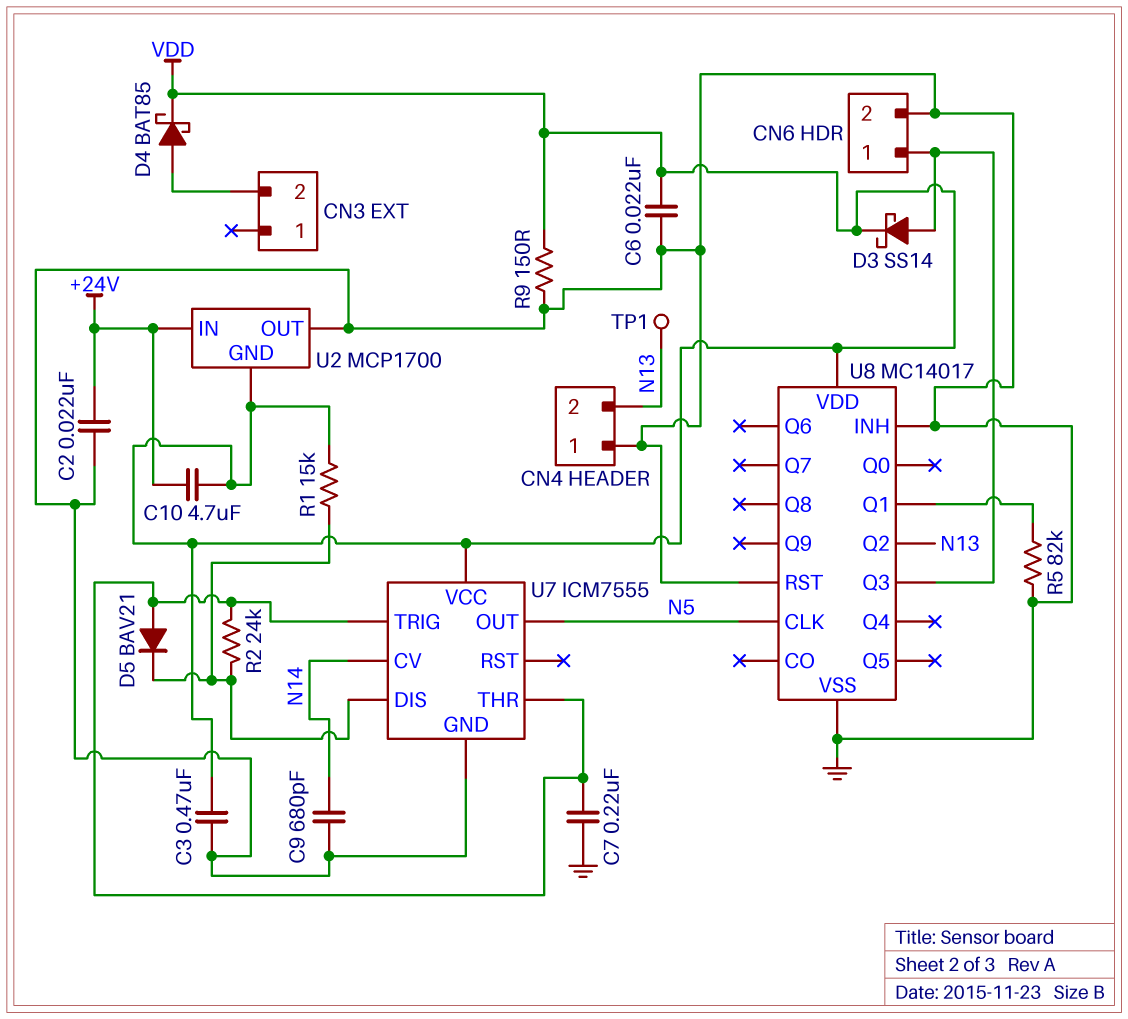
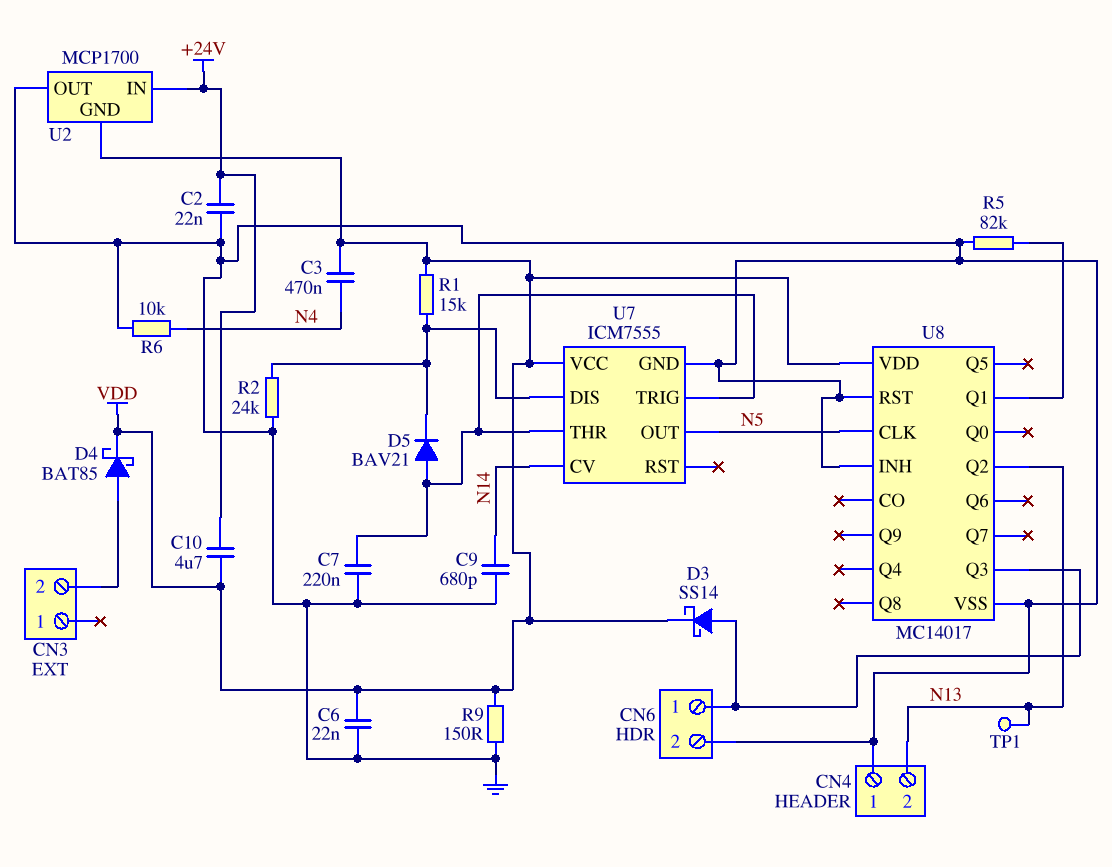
C3: 470nF (GND, VDD) -> 470nF (N4, VDD)
R2: 24k (U7/DIS, U7/THR) -> 24k (GND, U7/DIS)
R6: none -> 10k (GND, N4)

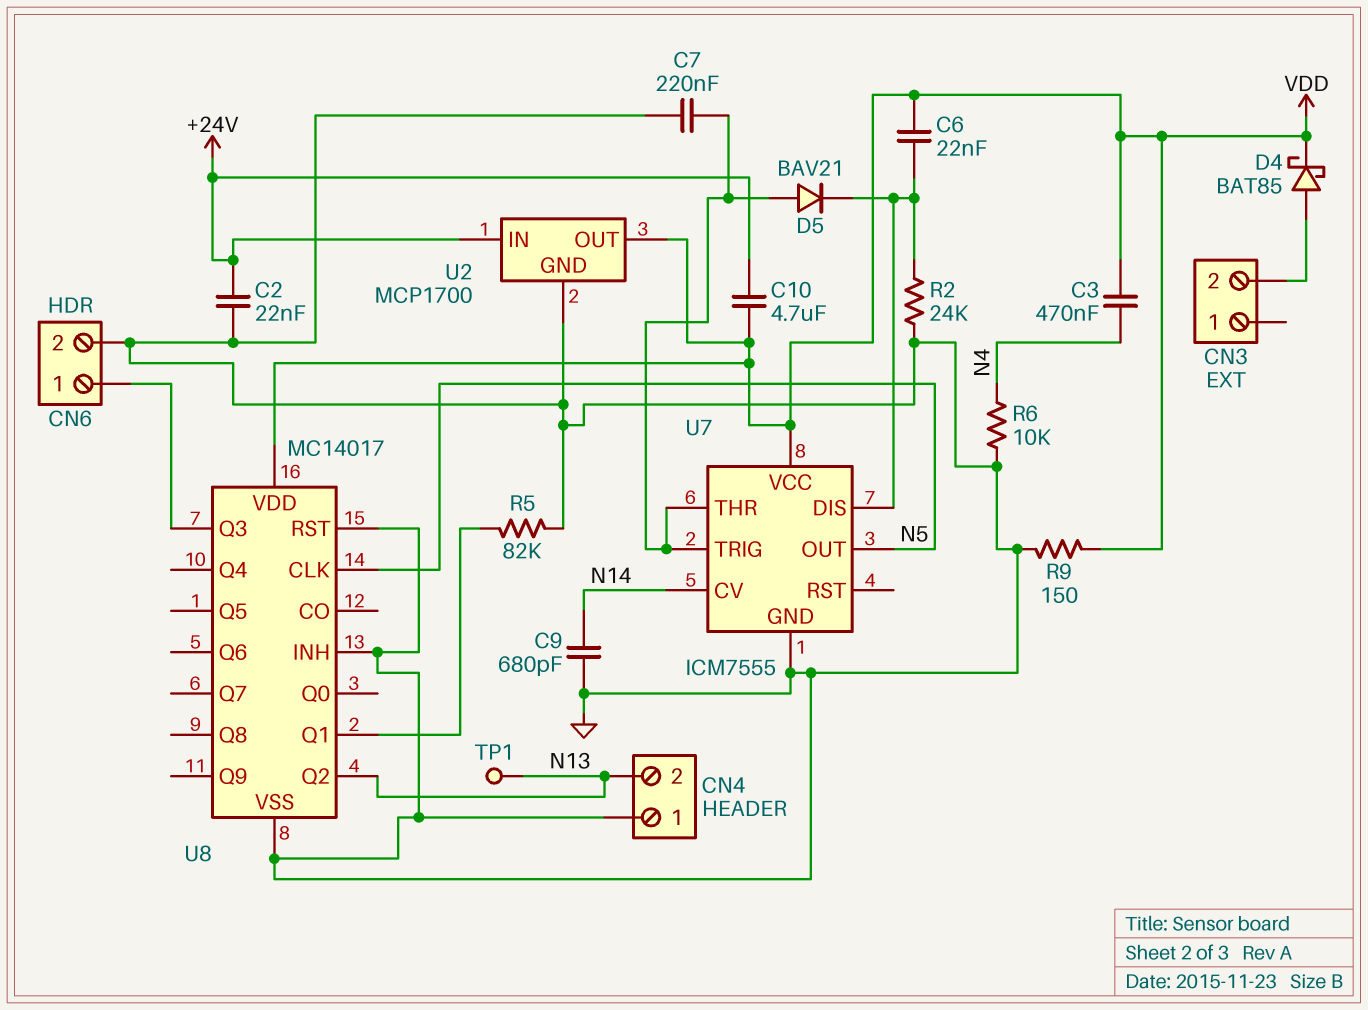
C6: 22nF (GND, VDD) -> 22nF (U7/DIS, VDD)
D3: schottky SS14 (A CN6/1, K VDD) -> none
R1: 15k (U7/DIS, VDD) -> none
U2 pin GND: VDD -> GND
U2 pin OUT: GND -> VDD

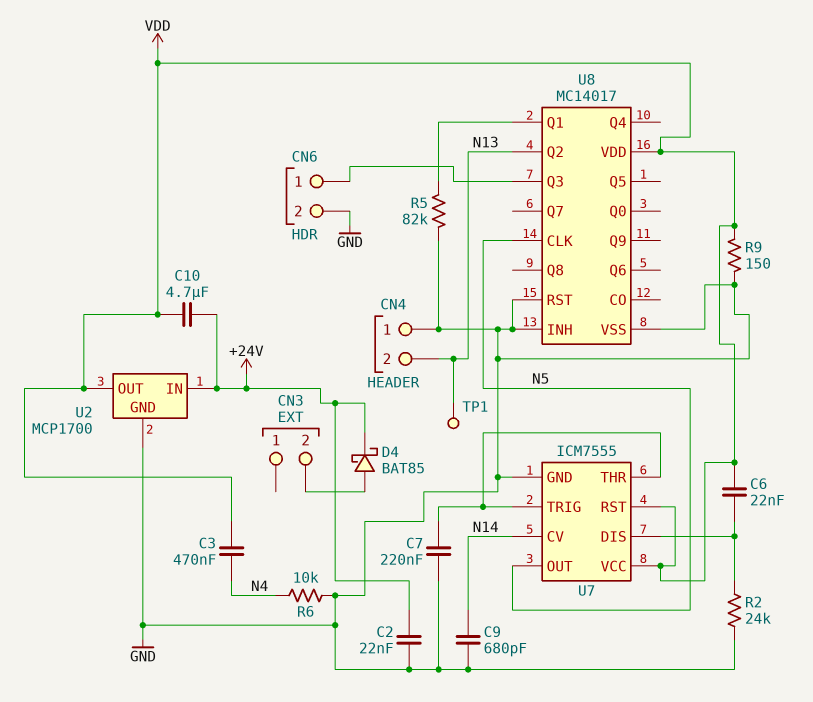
D4: schottky BAT85 (A CN3/2, K VDD) -> schottky BAT85 (A CN3/2, K +24V)
D5: diode BAV21 (A U7/THR, K U7/DIS) -> none
U7 pin RST: none -> VDD

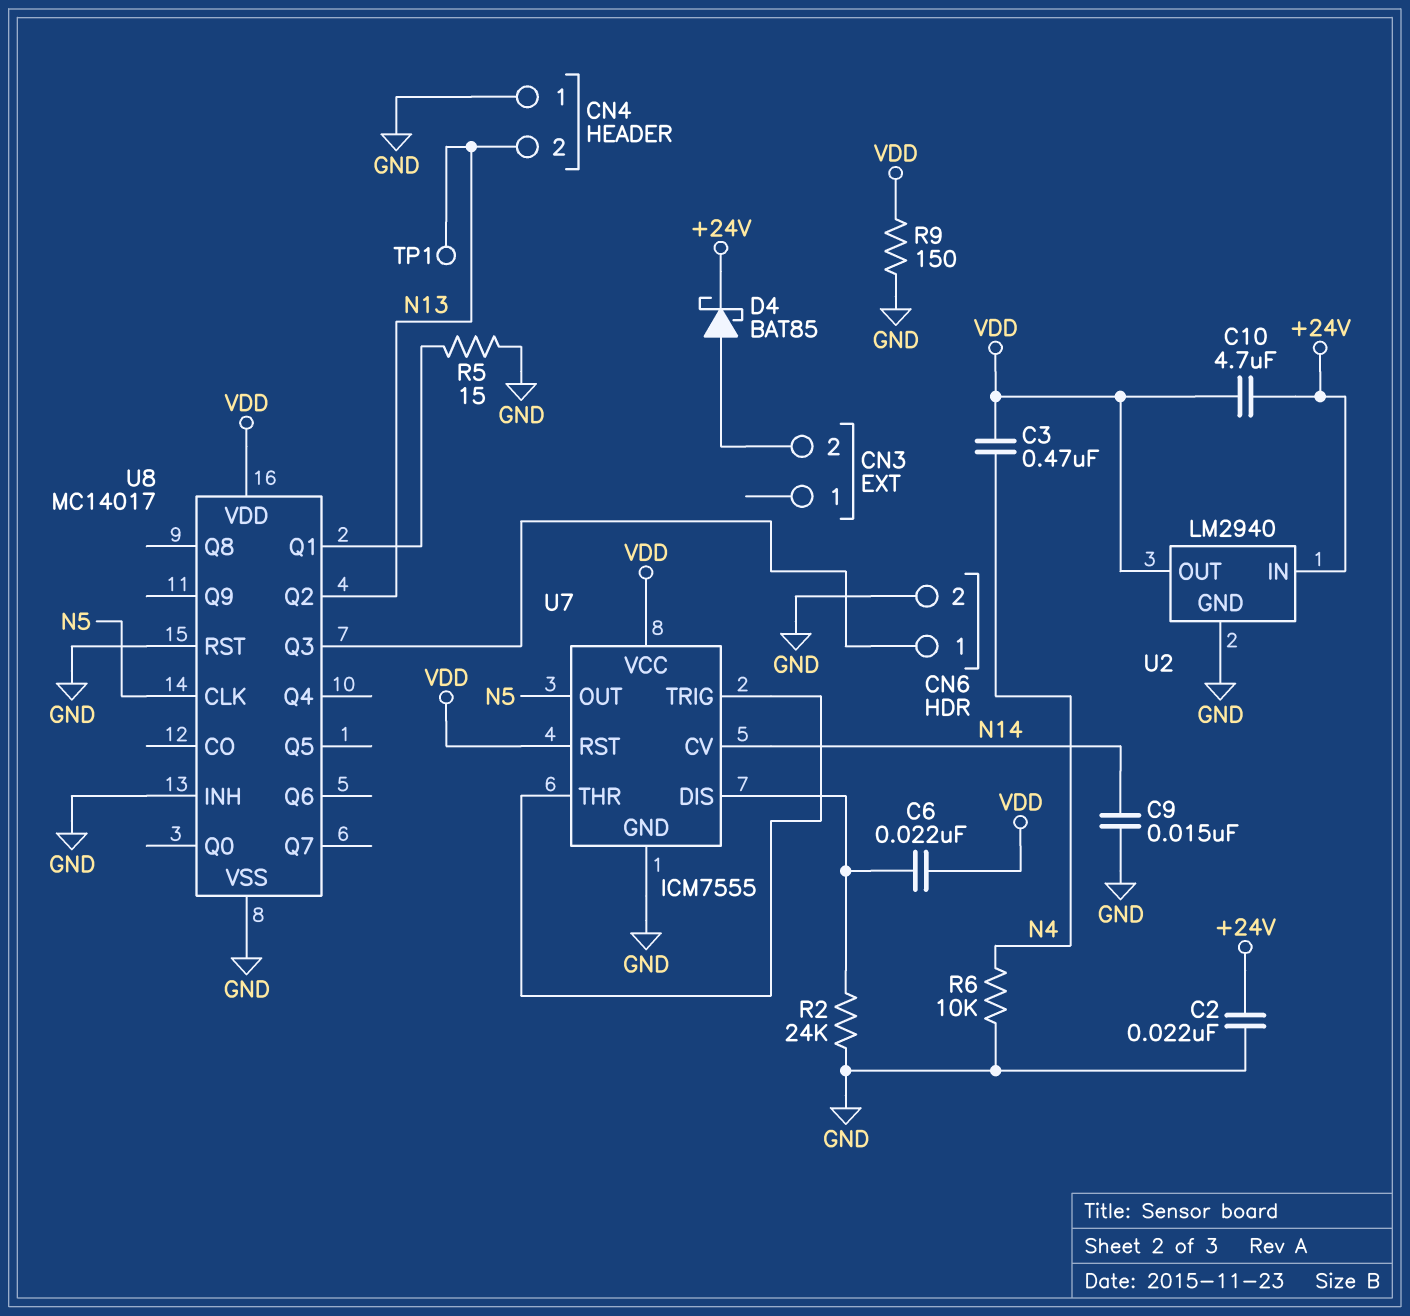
C7: 220nF (GND, U7/THR) -> none
C9: 680pF (GND, N14) -> 15nF (GND, N14)
R5: 82k (GND, U8/Q1) -> 15 (GND, U8/Q1)
U2: MCP1700 -> LM2940

